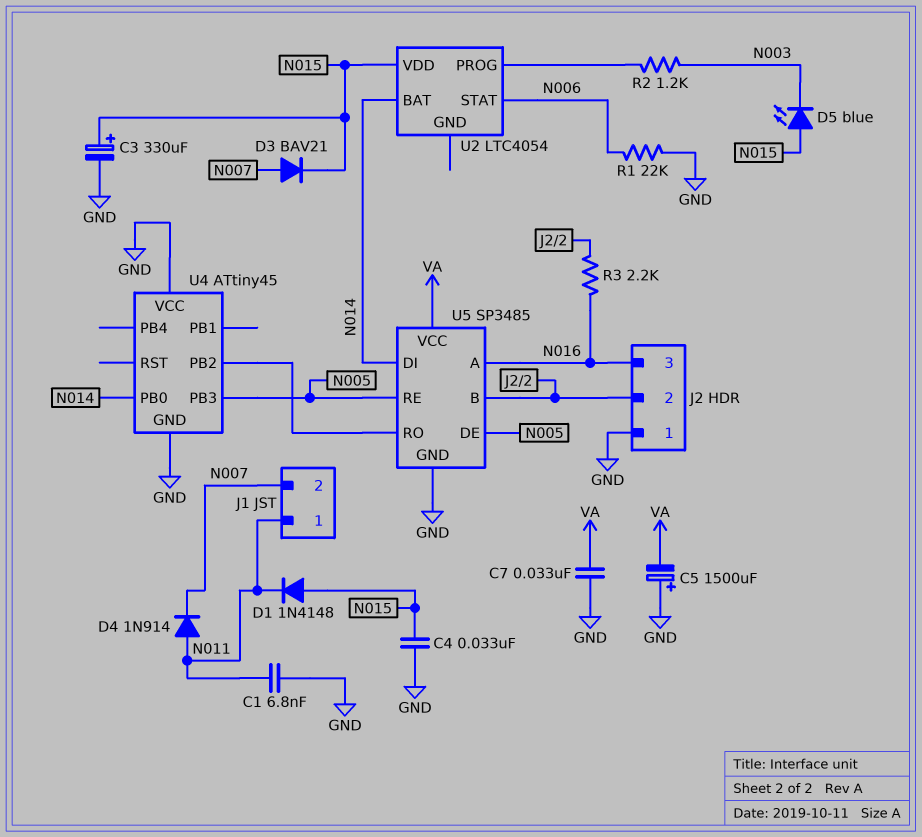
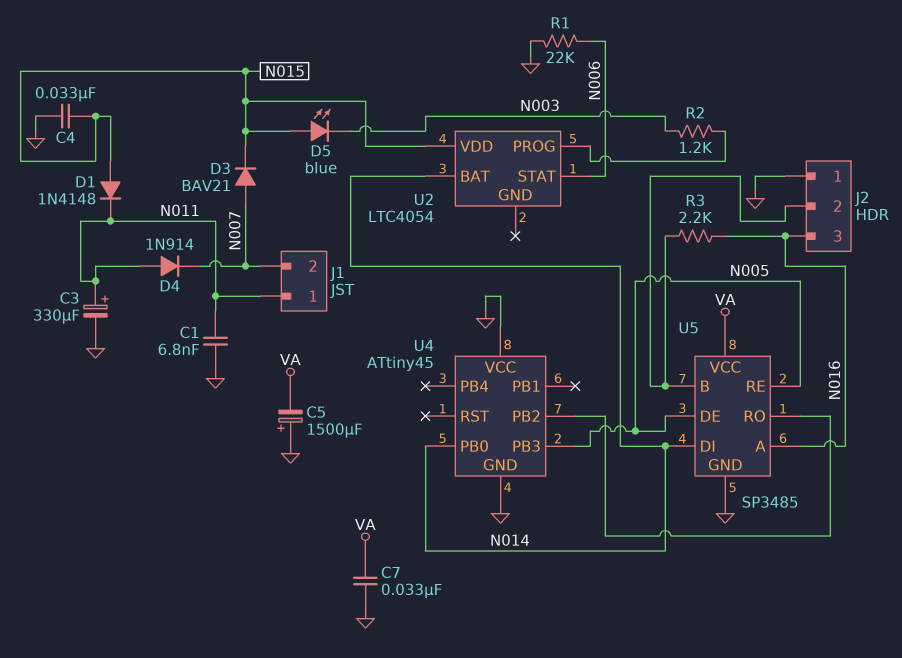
C3: 330uF (plus N015, minus GND) -> 330uF (plus N011, minus GND)

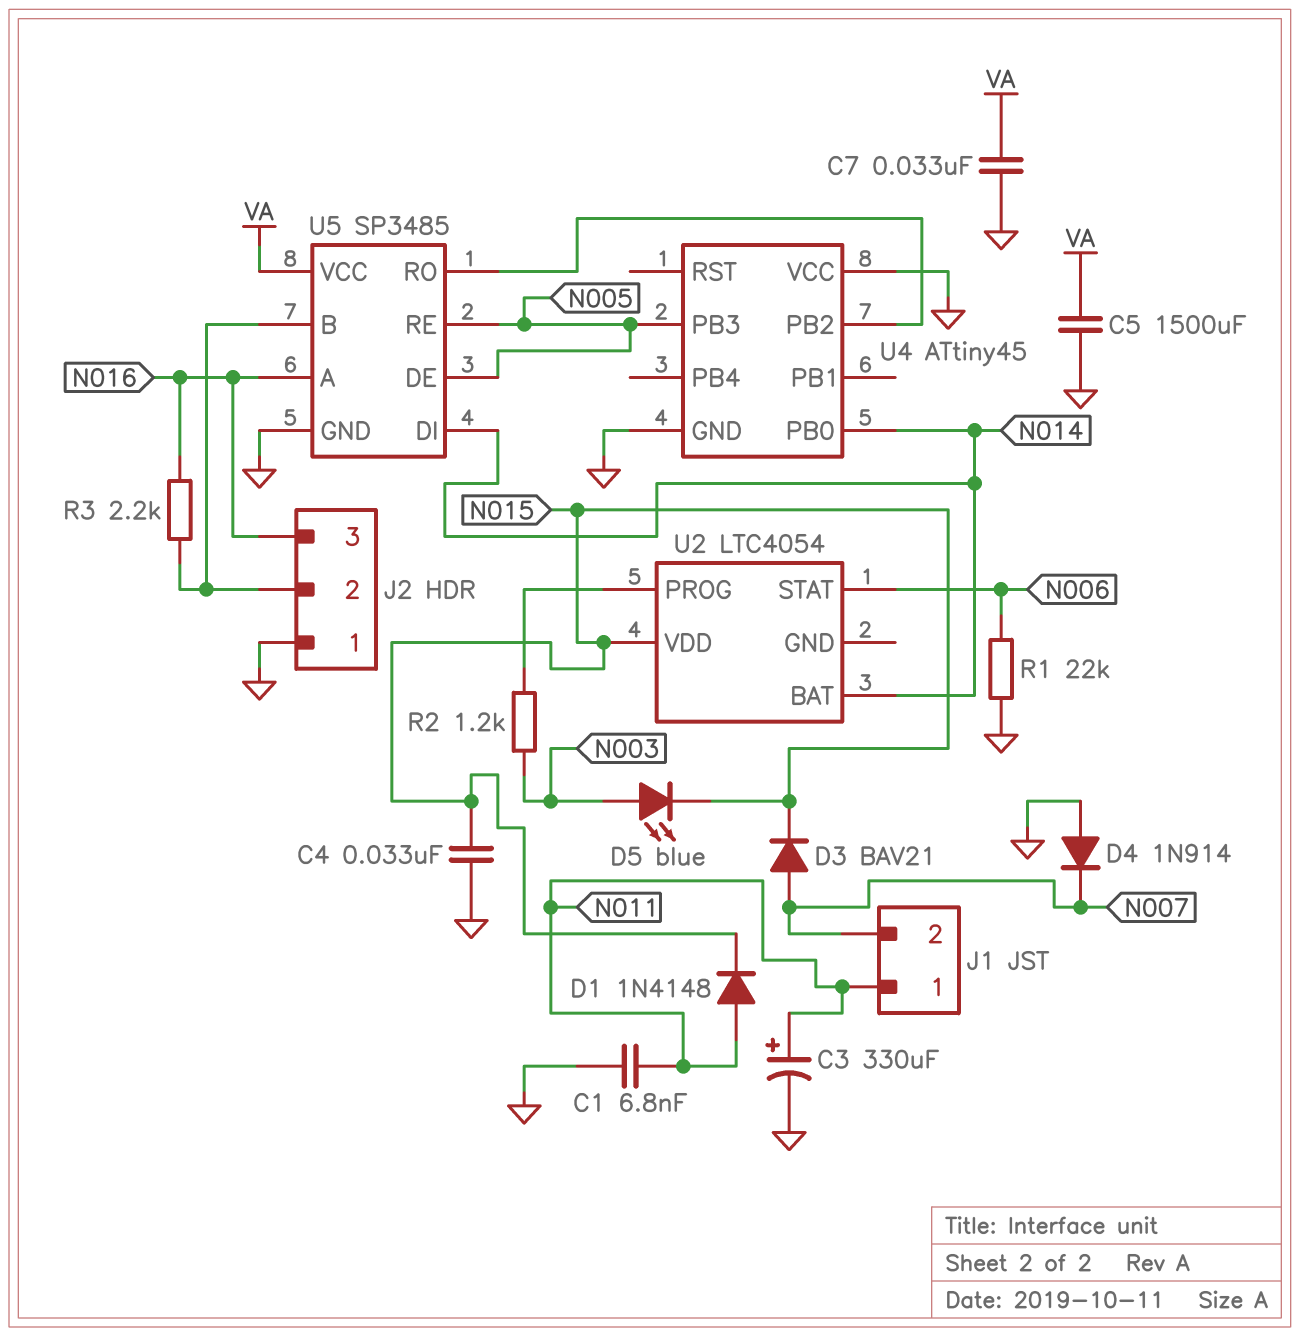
C5: 1500uF (plus GND, minus VA) -> 1500uF (GND, VA)
D1: diode 1N4148 (A N015, K N011) -> diode 1N4148 (A N011, K N015)
D4: diode 1N914 (A N011, K N007) -> diode 1N914 (A GND, K N007)
D5: LED blue (A N015, K N003) -> LED blue (A N003, K N015)

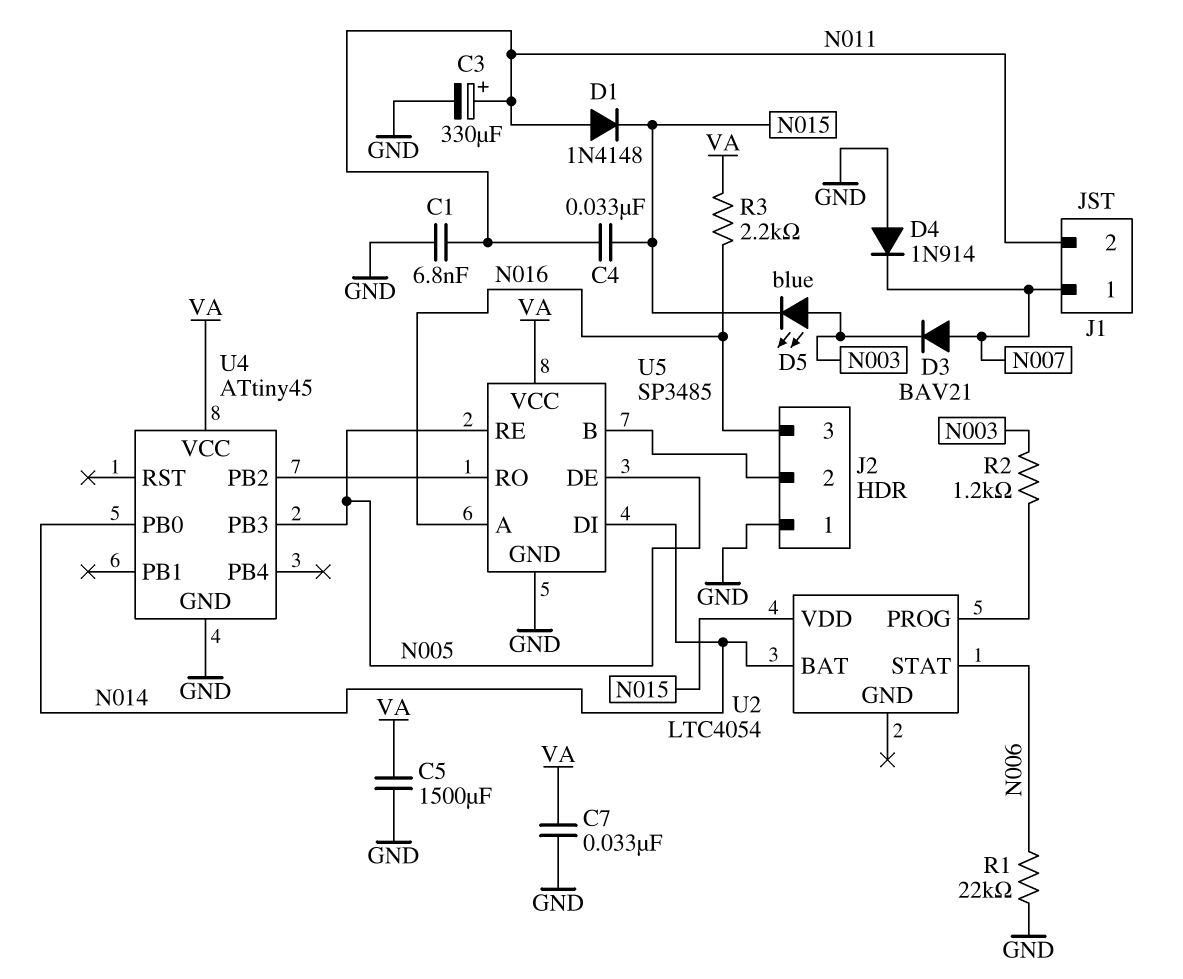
C4: 33nF (GND, N015) -> 33nF (N011, N015)
D3: diode BAV21 (A N007, K N015) -> diode BAV21 (A N007, K N003)
J1 pin 1: N011 -> N007
J1 pin 2: N007 -> N011
R3: 2.2k (J2/2, N016) -> 2.2k (N016, VA)
U4 pin VCC: GND -> VA

